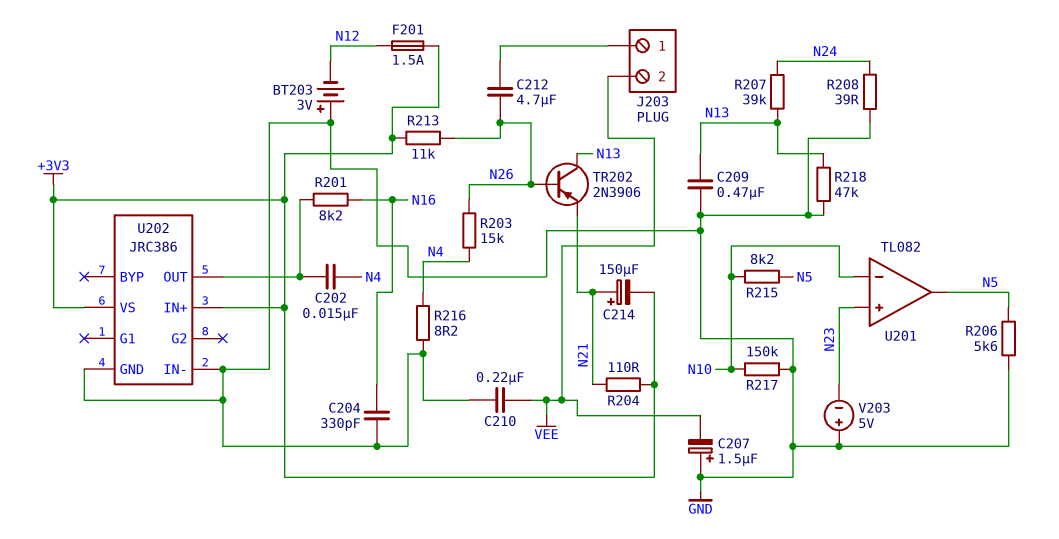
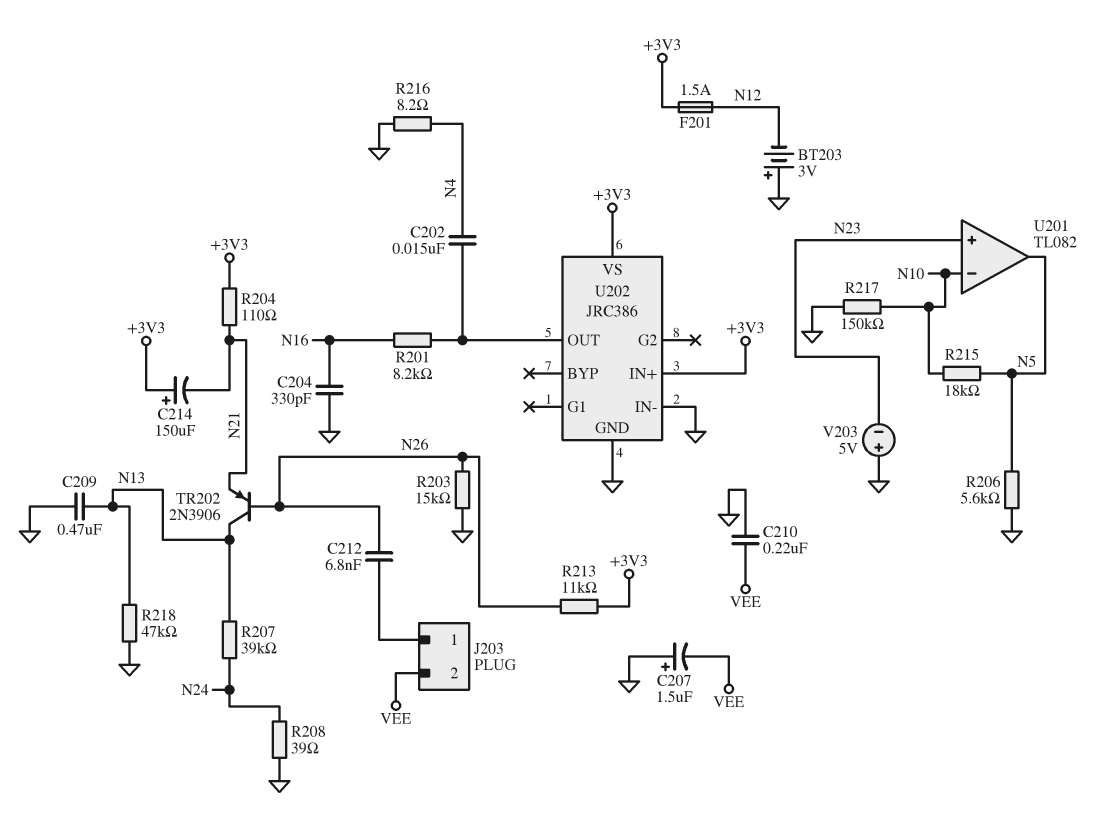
C212: 4.7uF (J203/1, N26) -> 6.8nF (J203/1, N26)
C214: 150uF (plus N21, minus +3V3) -> 150uF (plus +3V3, minus N21)
R203: 15k (N4, N26) -> 15k (GND, N26)
R215: 8.2k (N5, N10) -> 18k (N5, N10)

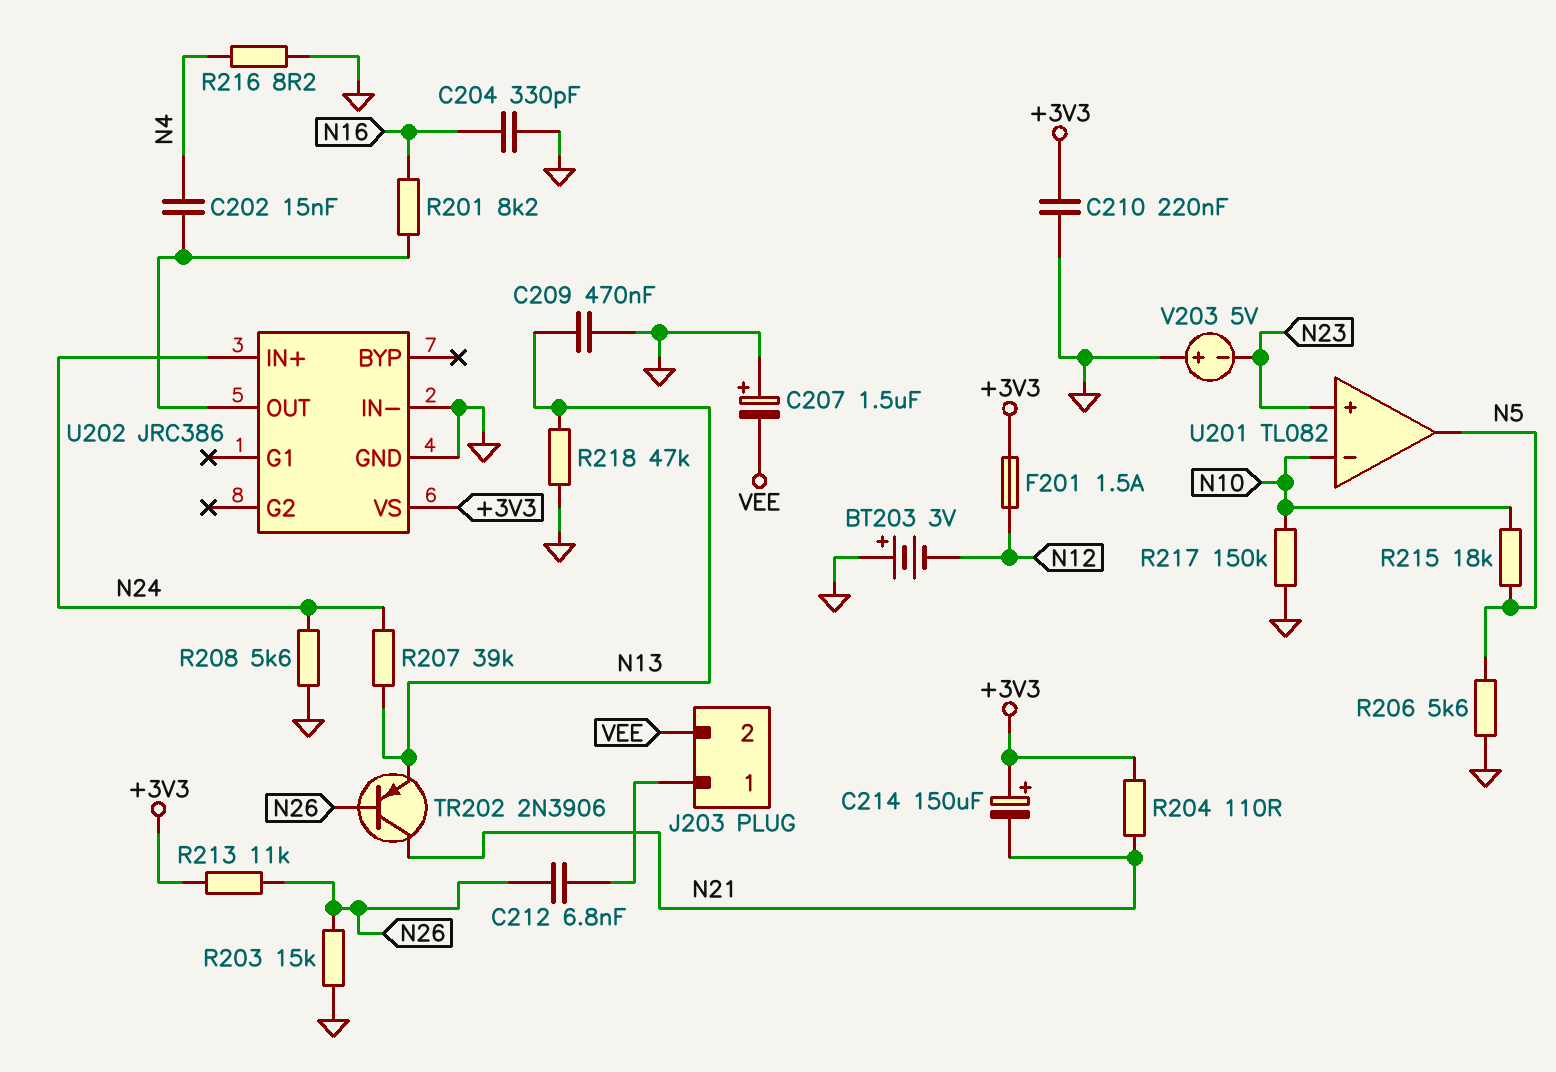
C210: 220nF (GND, VEE) -> 220nF (+3V3, GND)
R208: 39 (GND, N24) -> 5.6k (GND, N24)
TR202: PNP 2N3906 (B N26, C N13, E N21) -> PNP 2N3906 (B N26, C N21, E N13)
U202 pin IN+: +3V3 -> N24

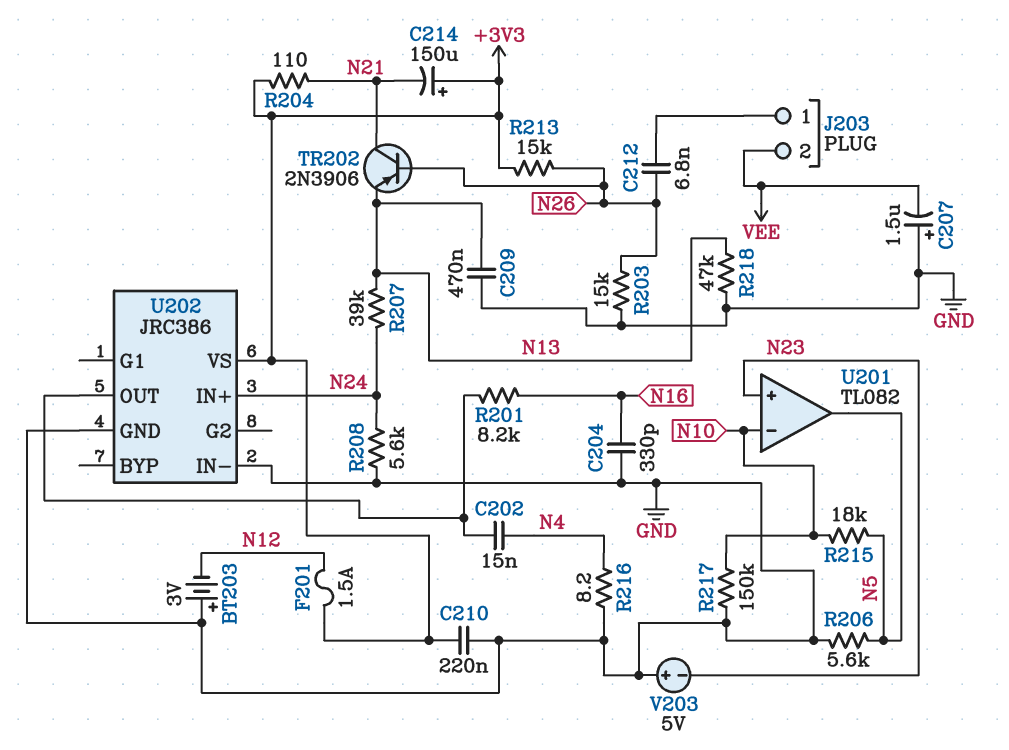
R213: 11k (+3V3, N26) -> 15k (+3V3, N26)

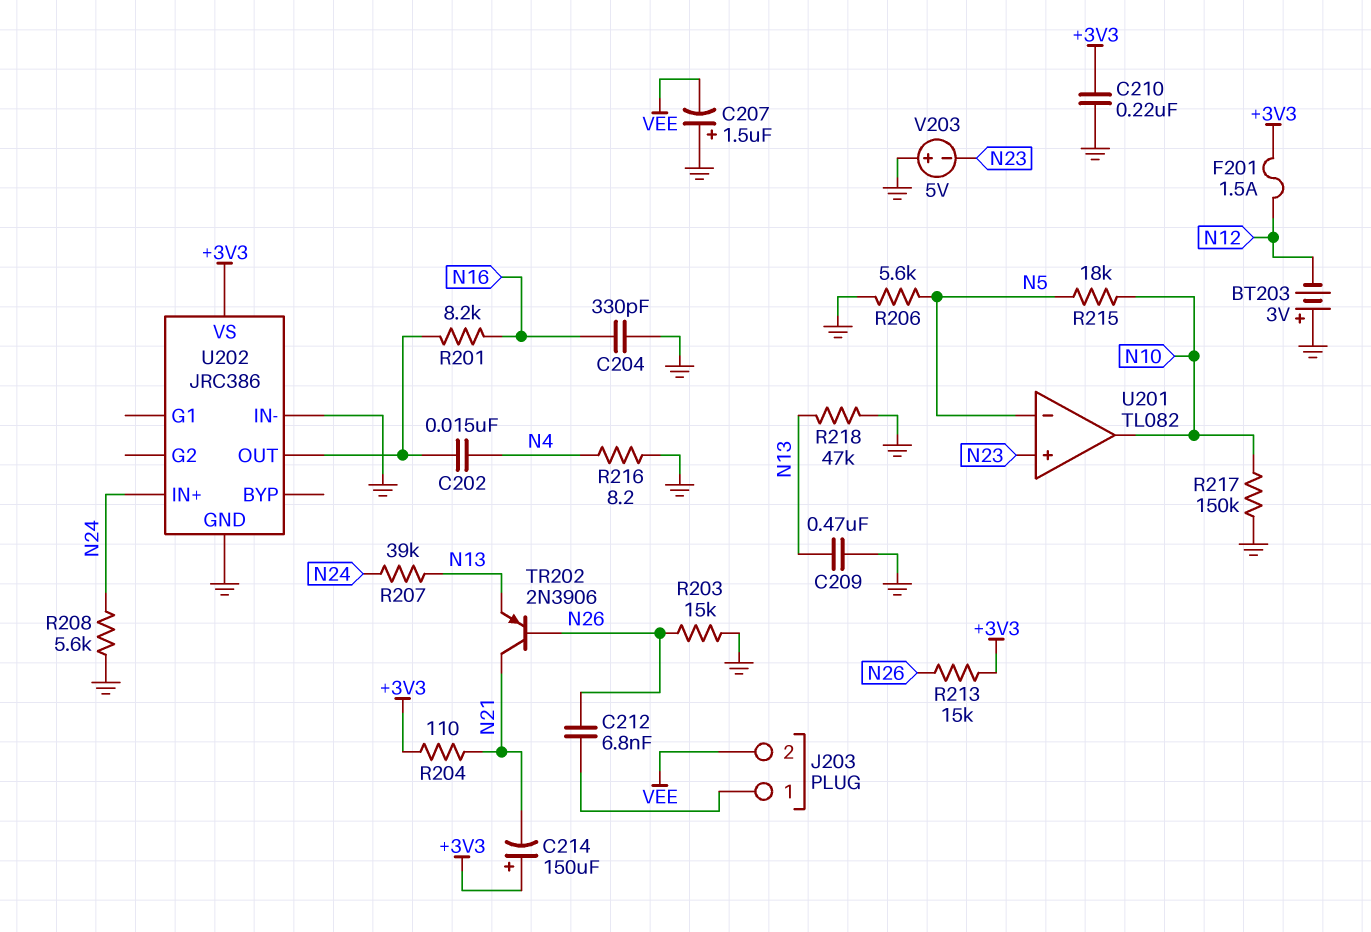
U201 pin in-: N10 -> N5
U201 pin out: N5 -> N10

